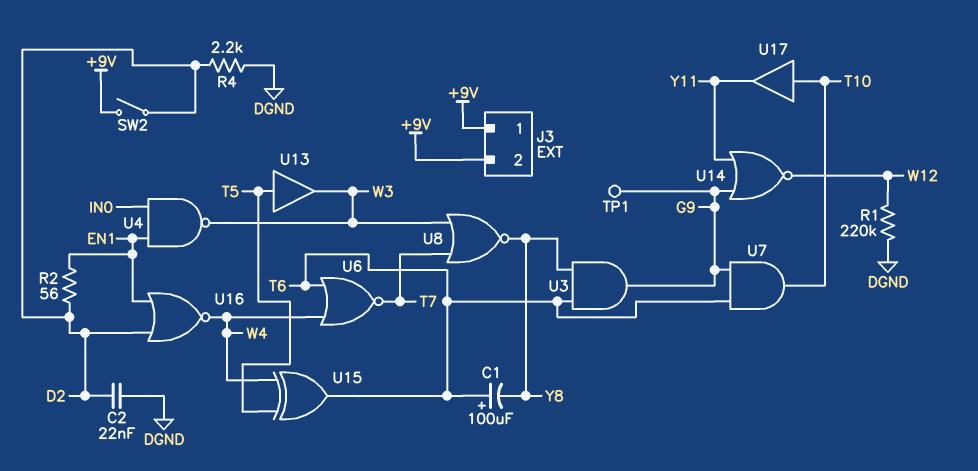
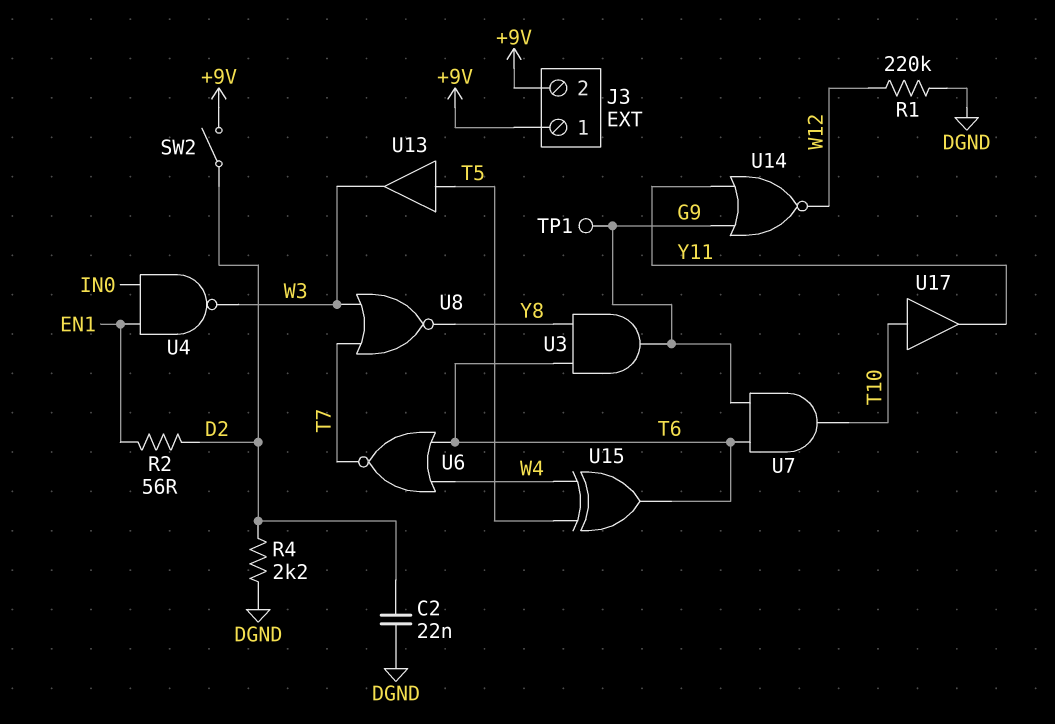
C1: 100uF (plus T6, minus Y8) -> none
U16: NOR (in D2, in EN1, out W4) -> none

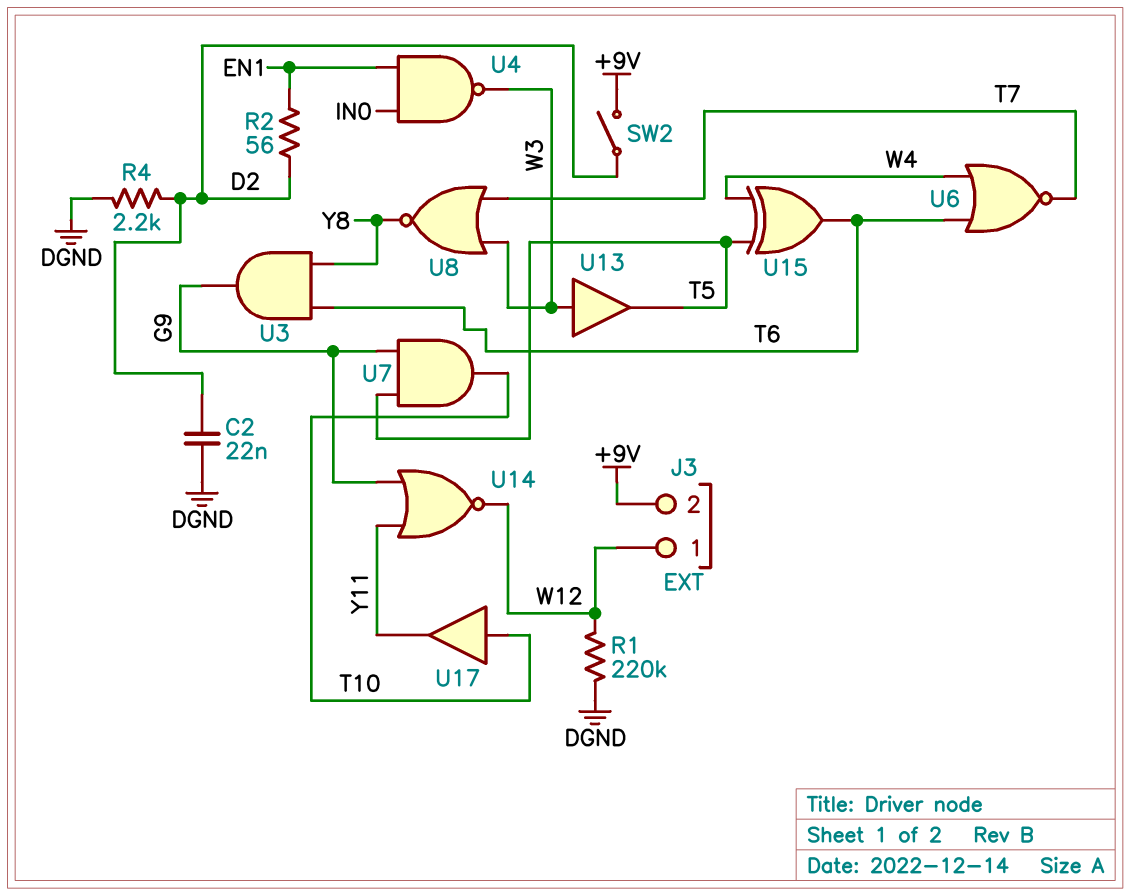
J3 pin 1: +9V -> W12
TP1: test point (G9) -> none
U7: AND (in G9, in T6, out T10) -> AND (in G9, in T5, out T10)
U13: buffer (in T5, out W3) -> buffer (in W3, out T5)

